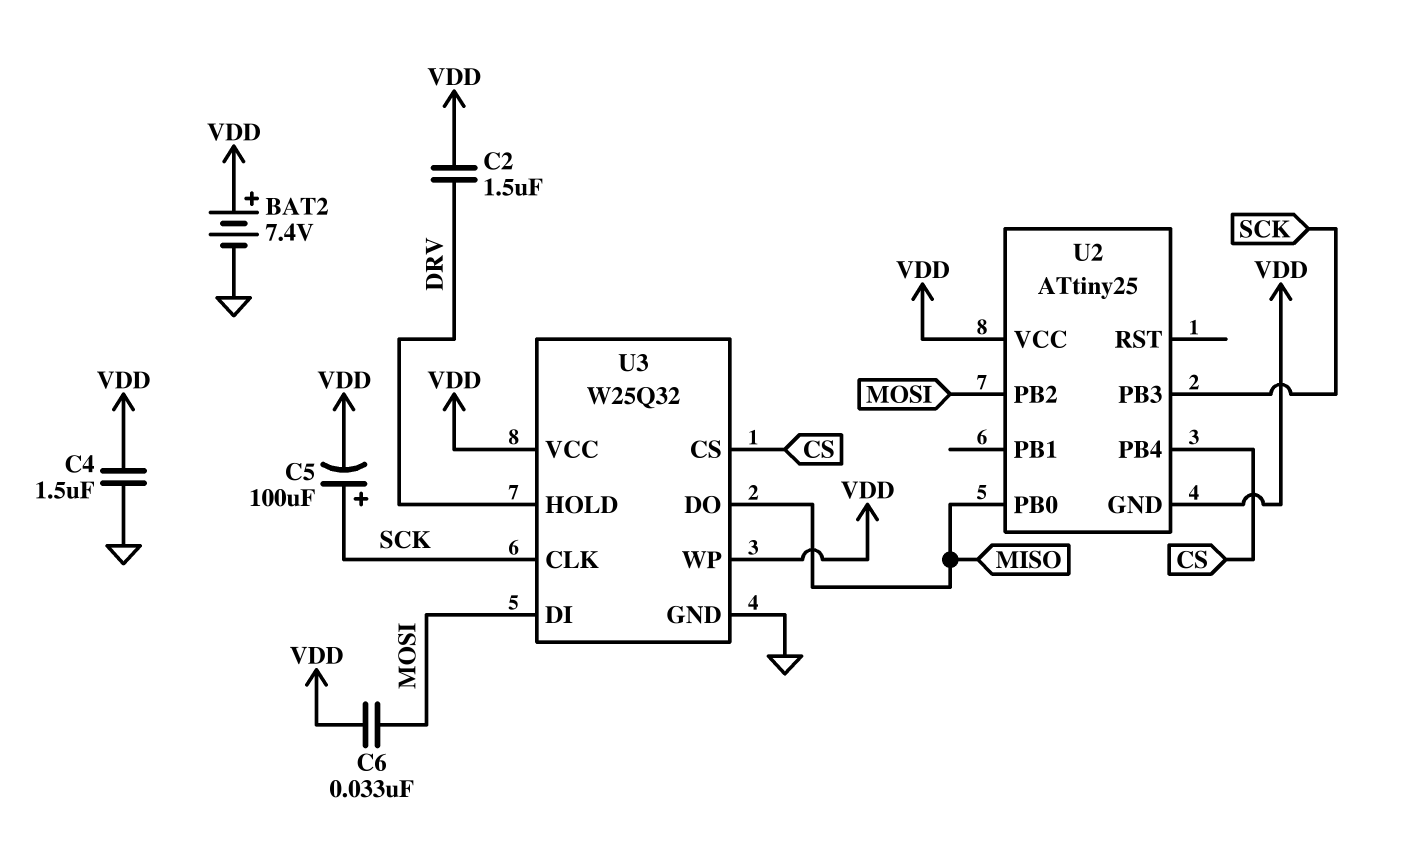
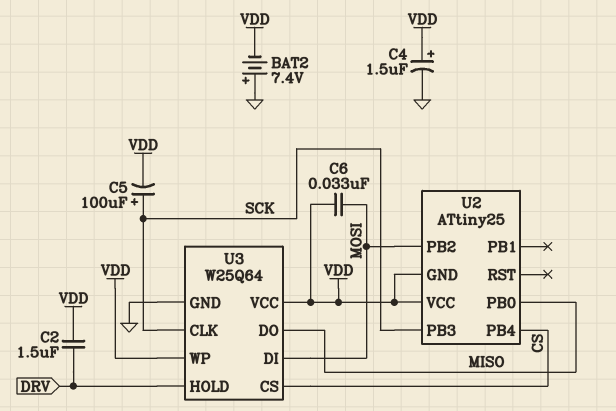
BAT2: 7.4V (plus VDD, minus GND) -> 7.4V (plus GND, minus VDD)
C4: 1.5uF (GND, VDD) -> 1.5uF (plus VDD, minus GND)
U3: W25Q32 -> W25Q64

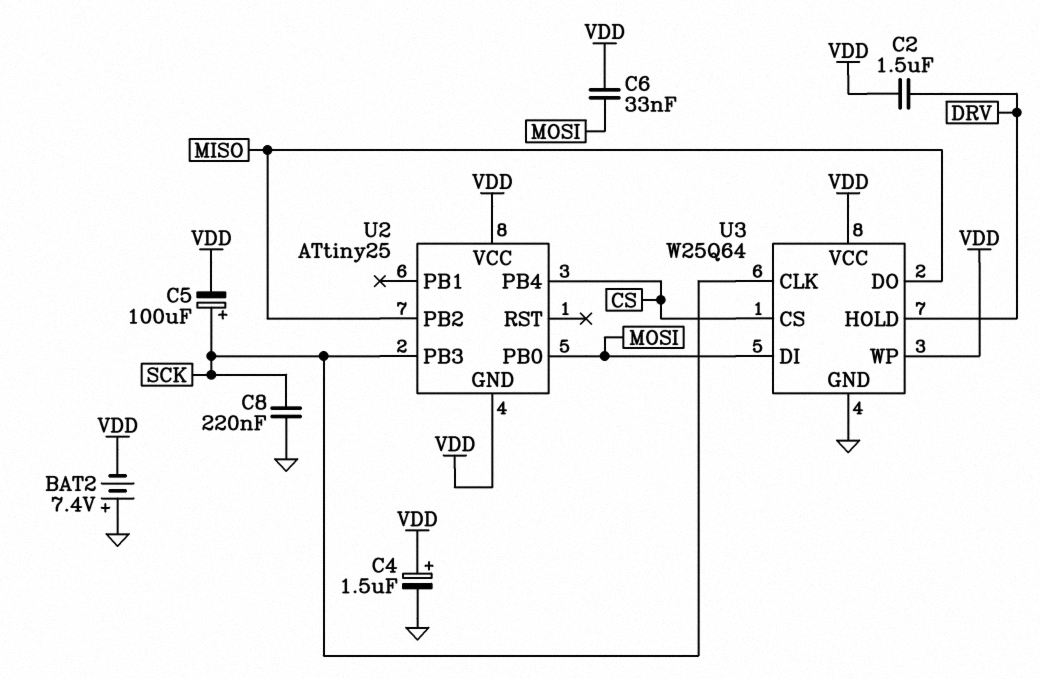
C8: none -> 220nF (GND, SCK)
U2 pin PB0: MISO -> MOSI
U2 pin PB2: MOSI -> MISO

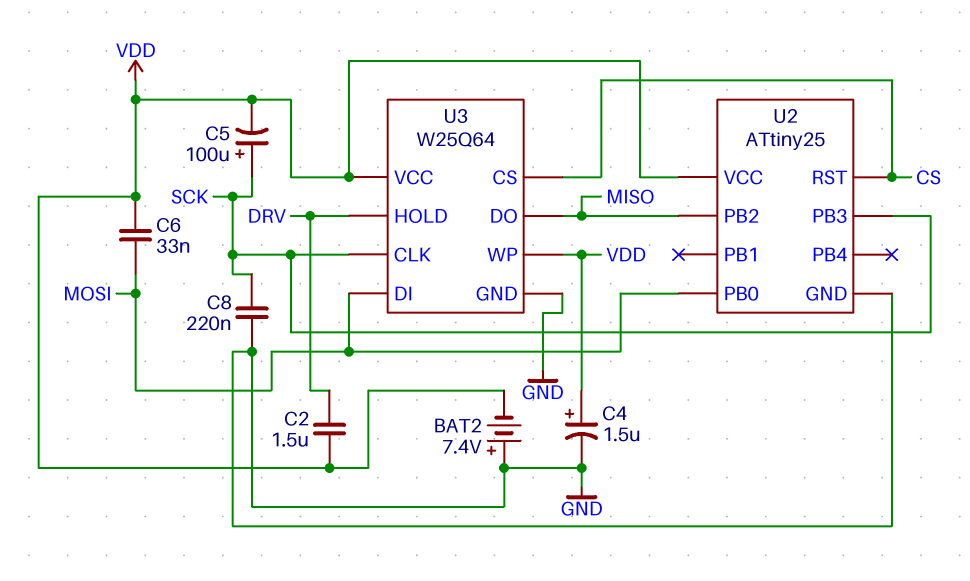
U2 pin GND: VDD -> GND
U2 pin PB4: CS -> none
U2 pin RST: none -> CS

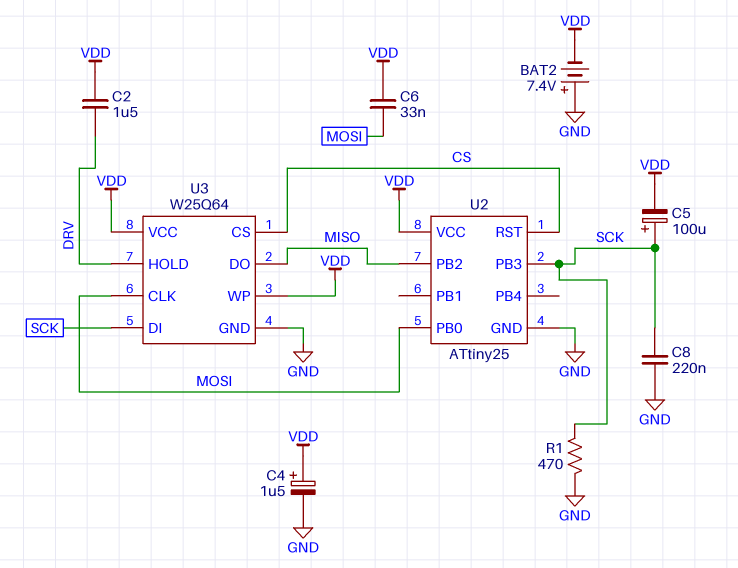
R1: none -> 470 (GND, SCK)
U3 pin CLK: SCK -> MOSI
U3 pin DI: MOSI -> SCK

